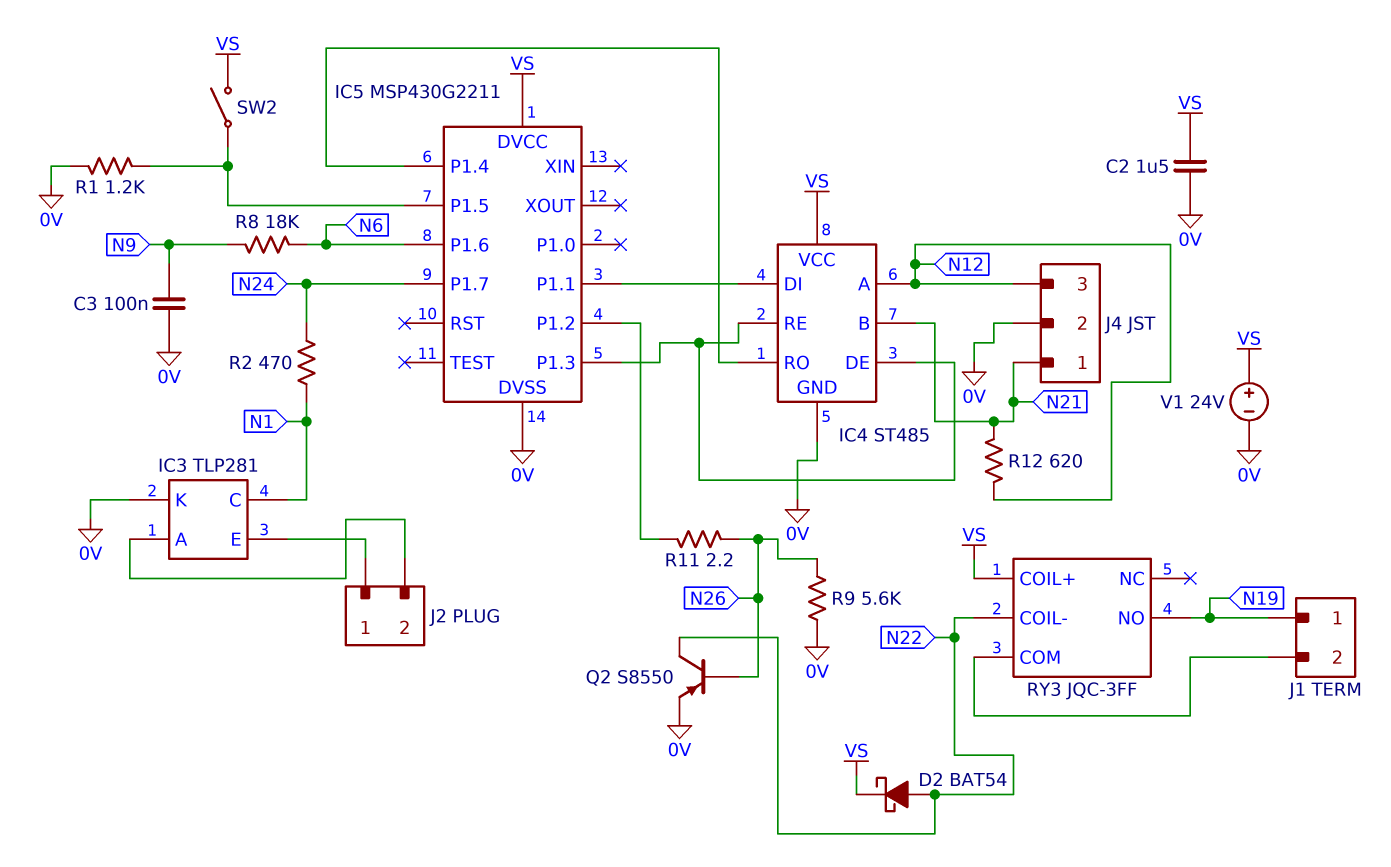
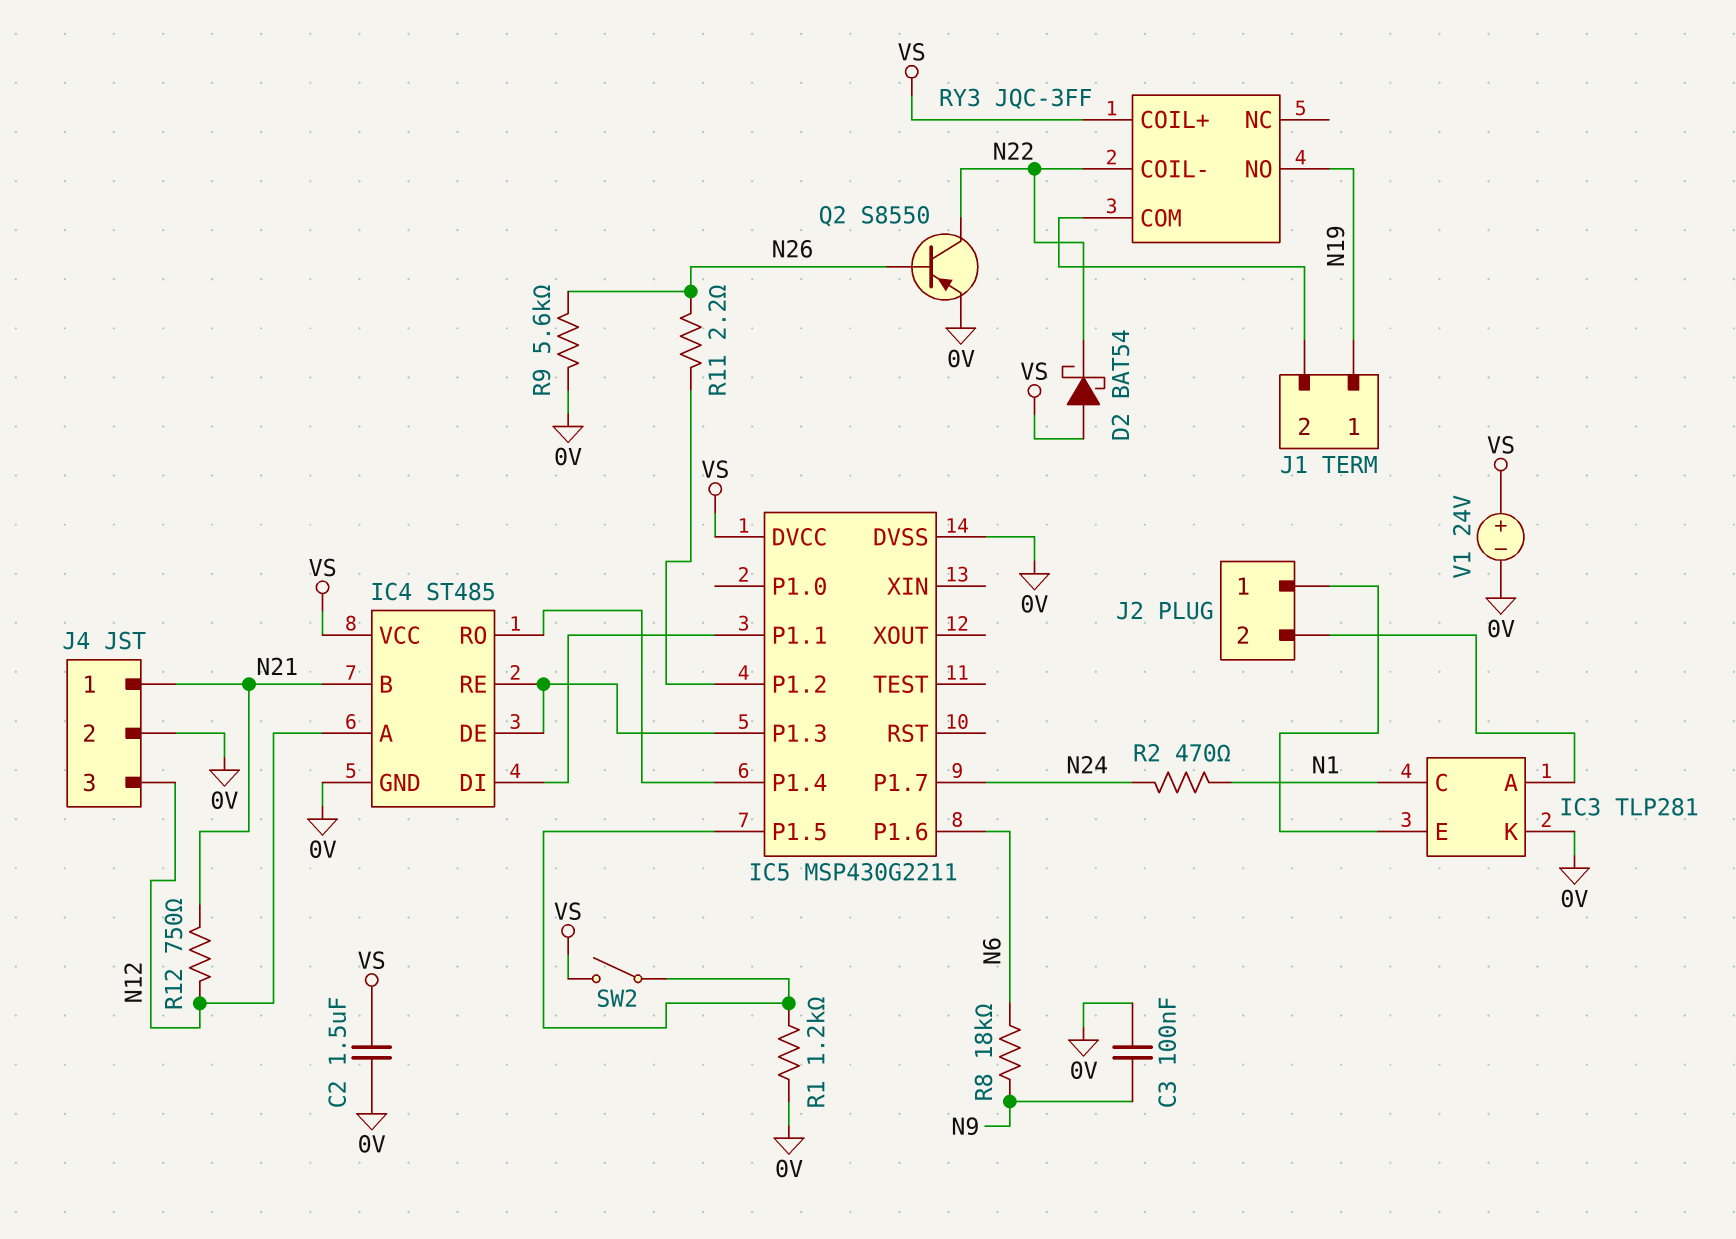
D2: schottky BAT54 (A N22, K VS) -> schottky BAT54 (A VS, K N22)
R12: 620 (N12, N21) -> 750 (N12, N21)

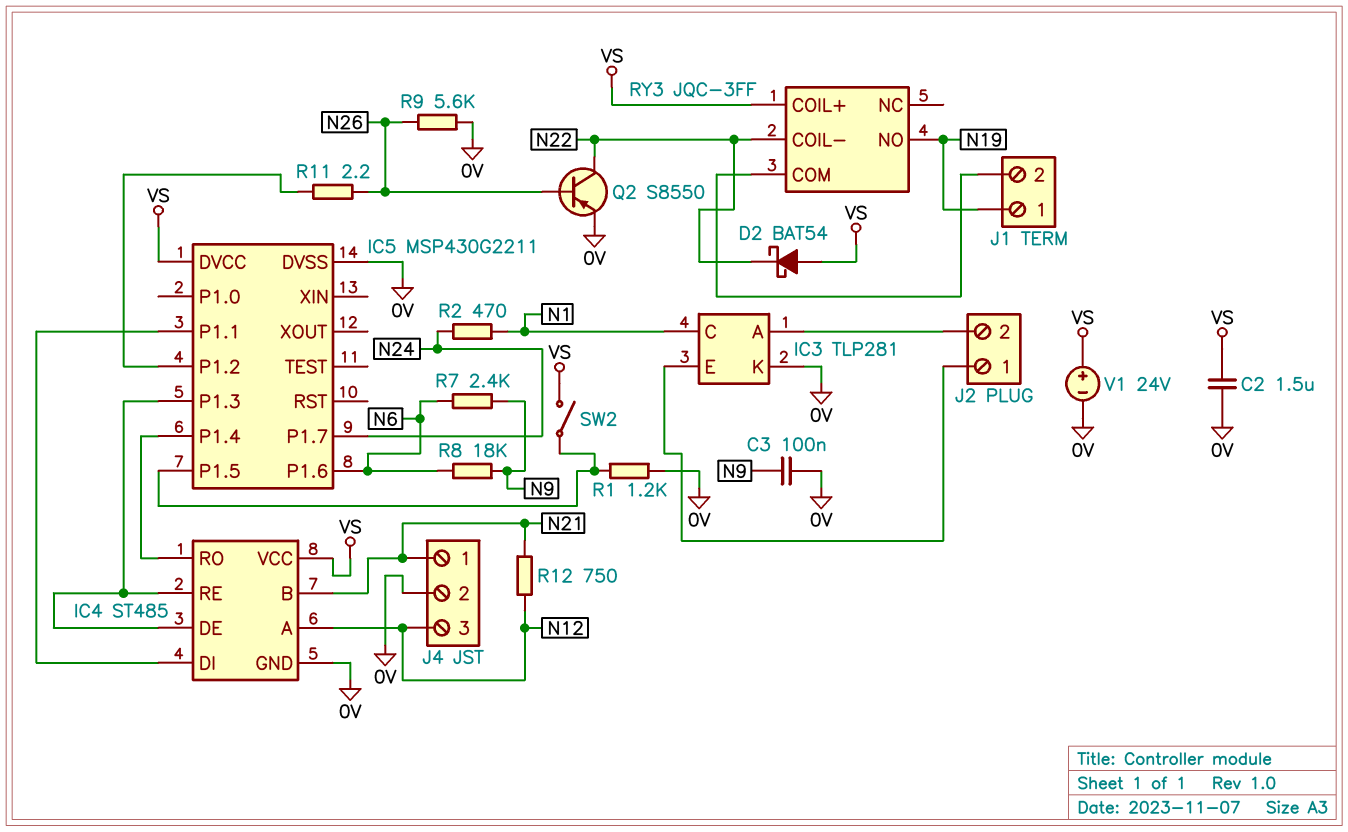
R7: none -> 2.4k (N6, N9)

